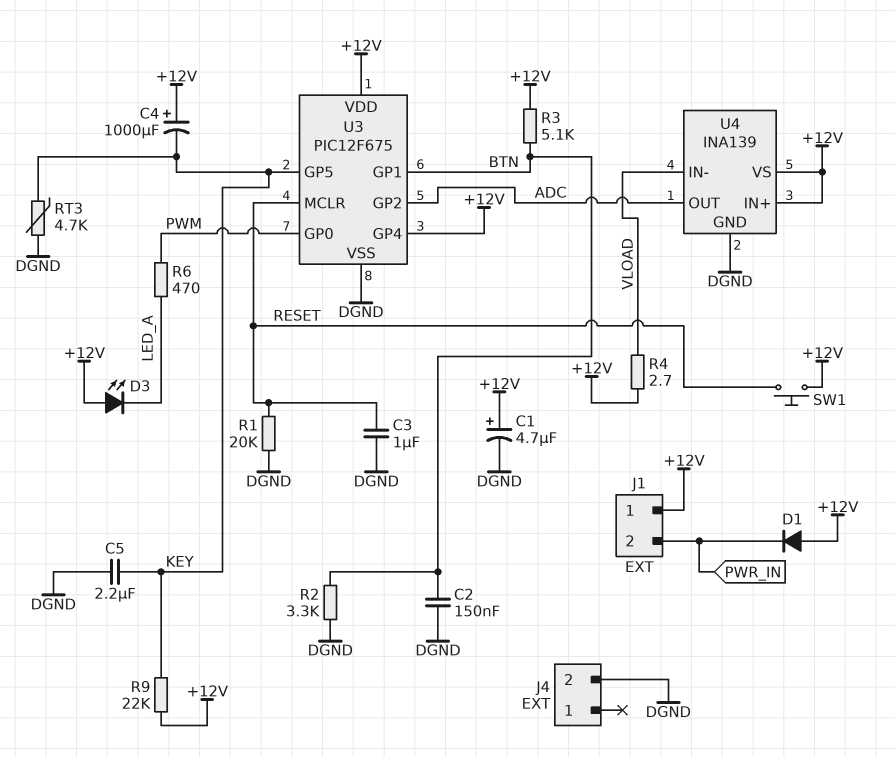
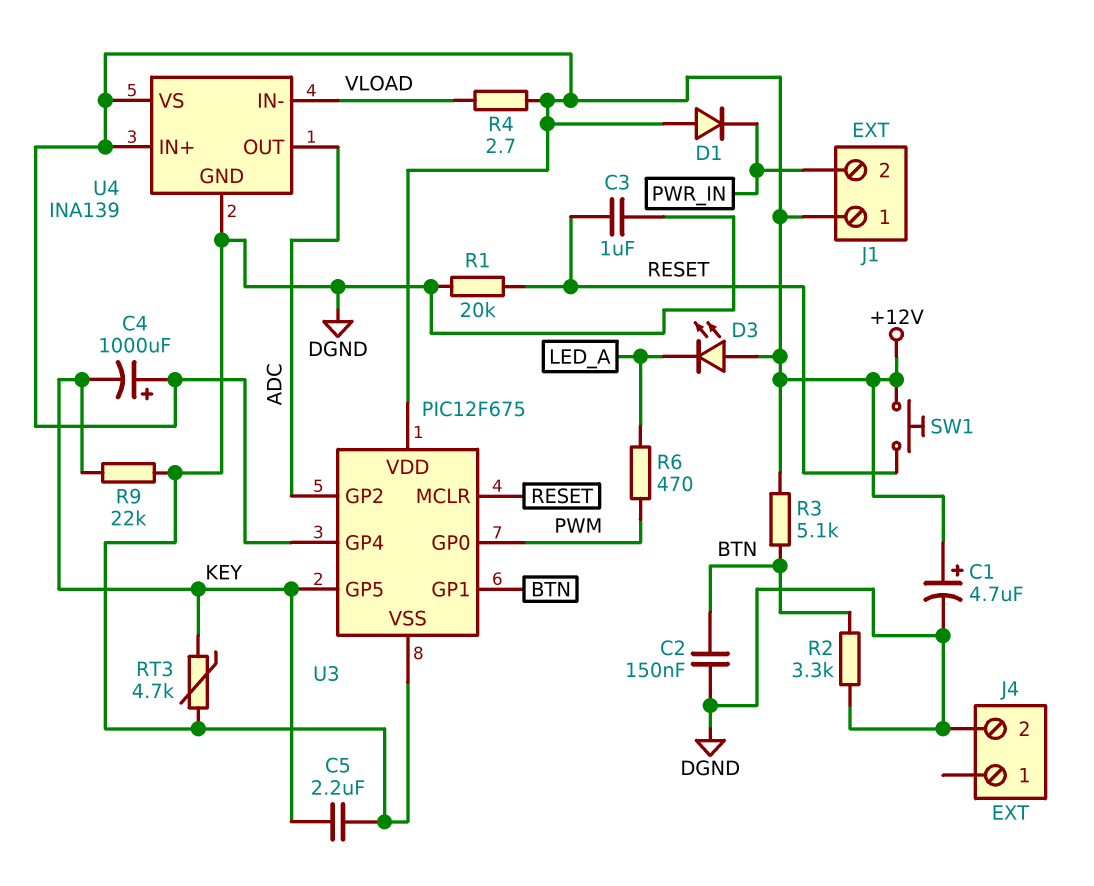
R9: 22k (+12V, KEY) -> 22k (DGND, KEY)

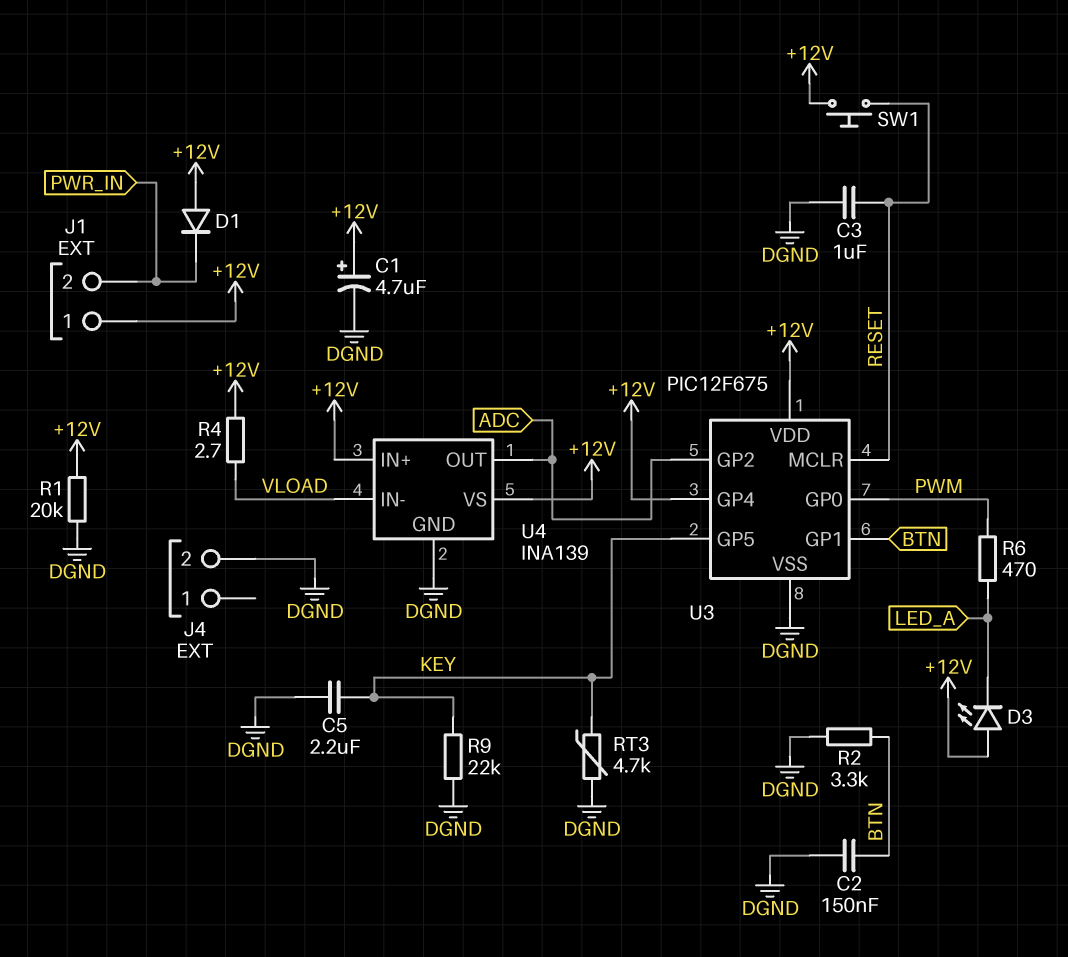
C4: 1000uF (plus +12V, minus KEY) -> none
R1: 20k (DGND, RESET) -> 20k (+12V, DGND)
R3: 5.1k (+12V, BTN) -> none

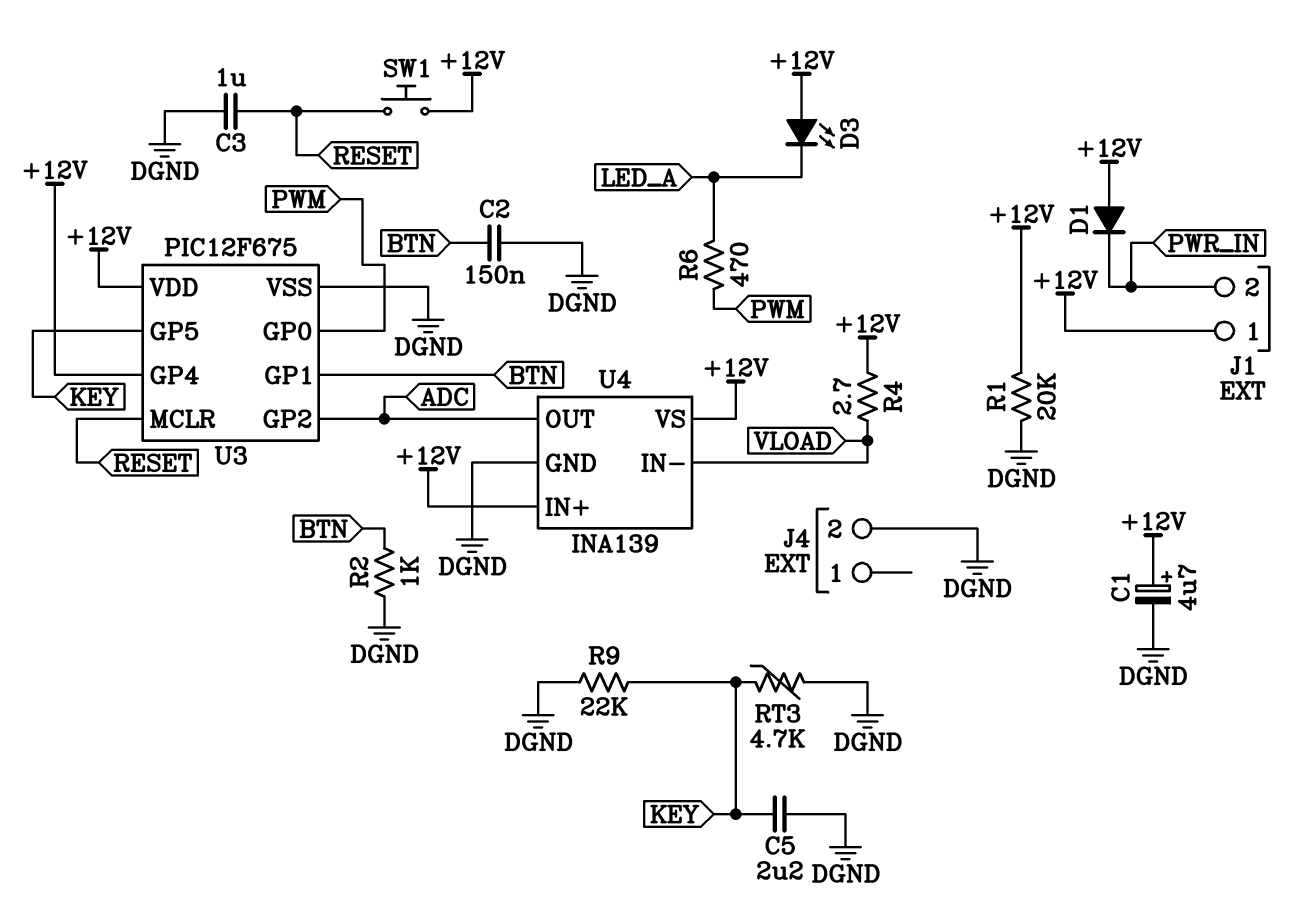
R2: 3.3k (BTN, DGND) -> 1k (BTN, DGND)

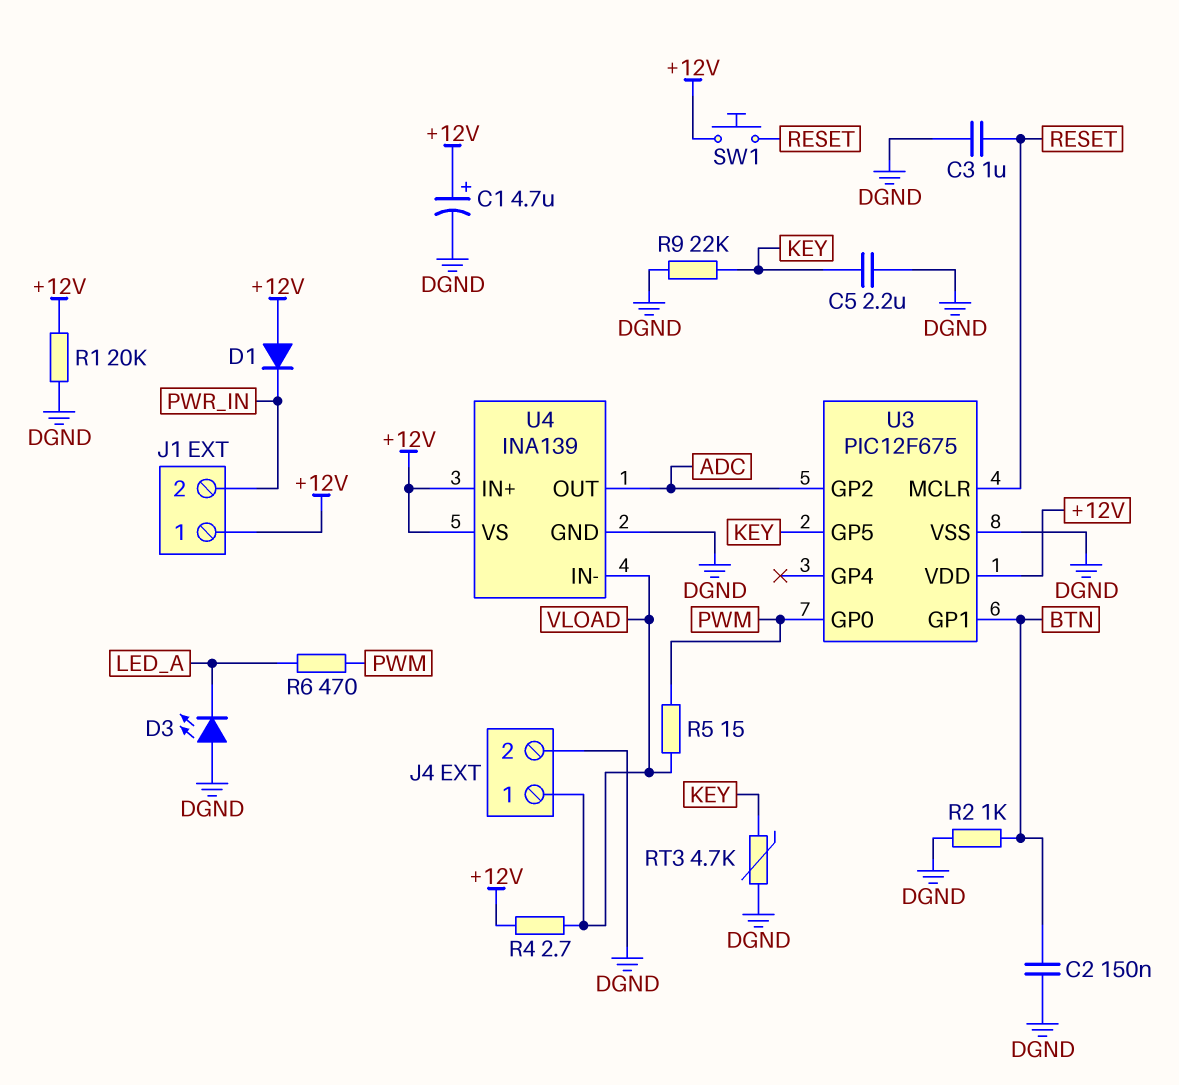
D3: LED (A +12V, K LED_A) -> LED (A DGND, K LED_A)
J4 pin 1: none -> VLOAD
R5: none -> 15 (PWM, VLOAD)
U3 pin GP4: +12V -> none

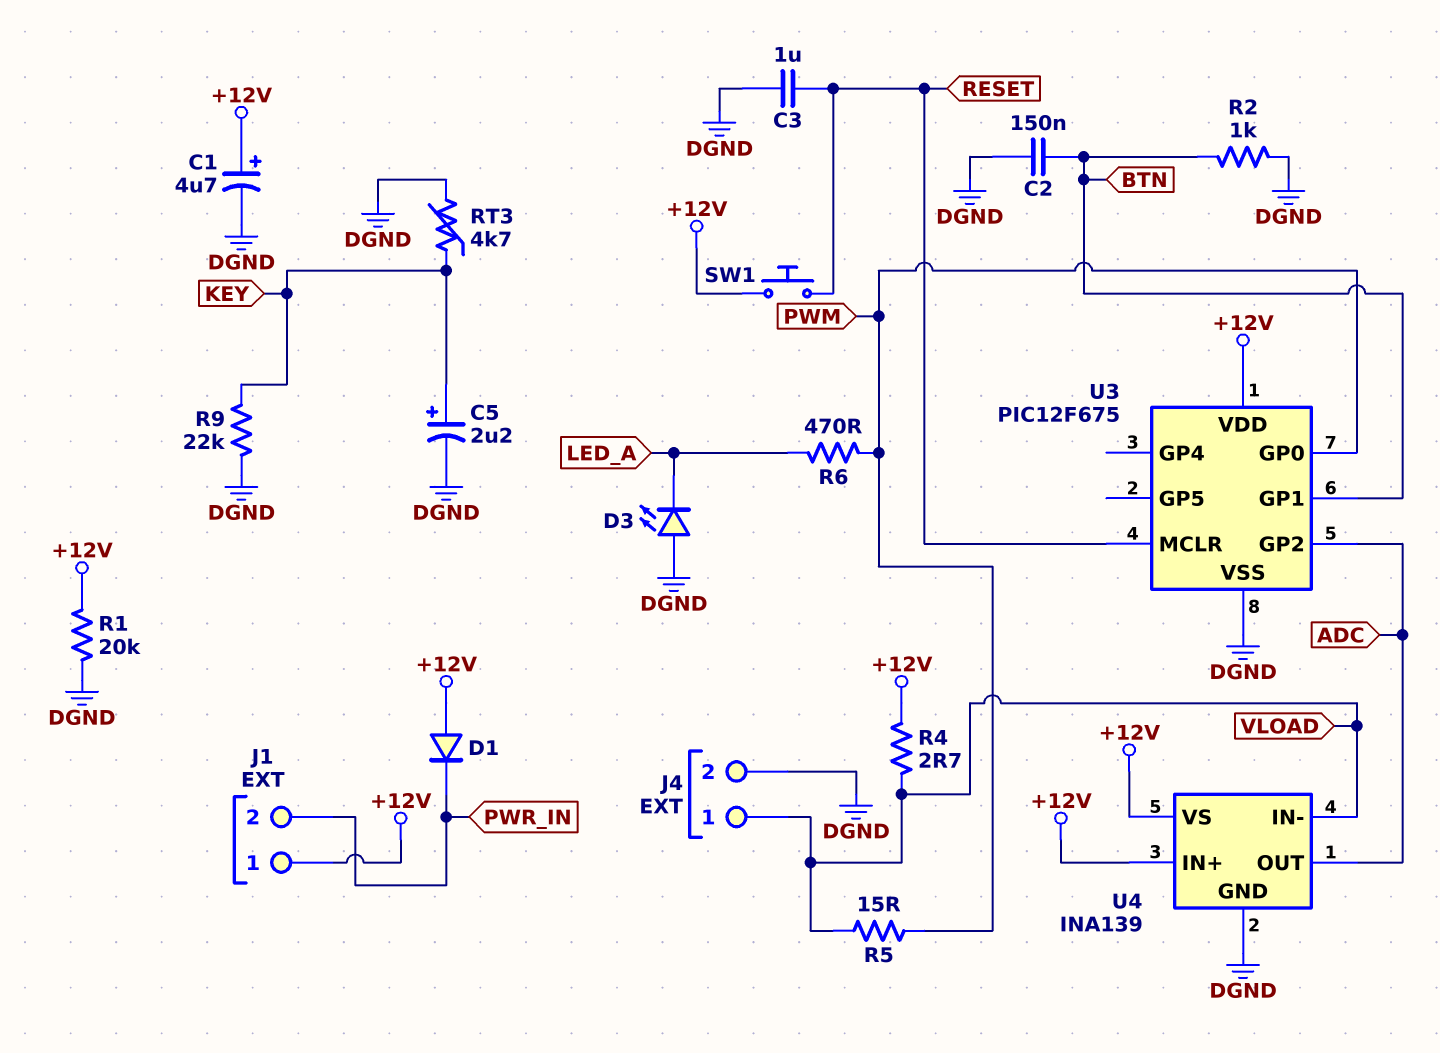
C5: 2.2uF (DGND, KEY) -> 2.2uF (plus KEY, minus DGND)
U3 pin GP5: KEY -> none

